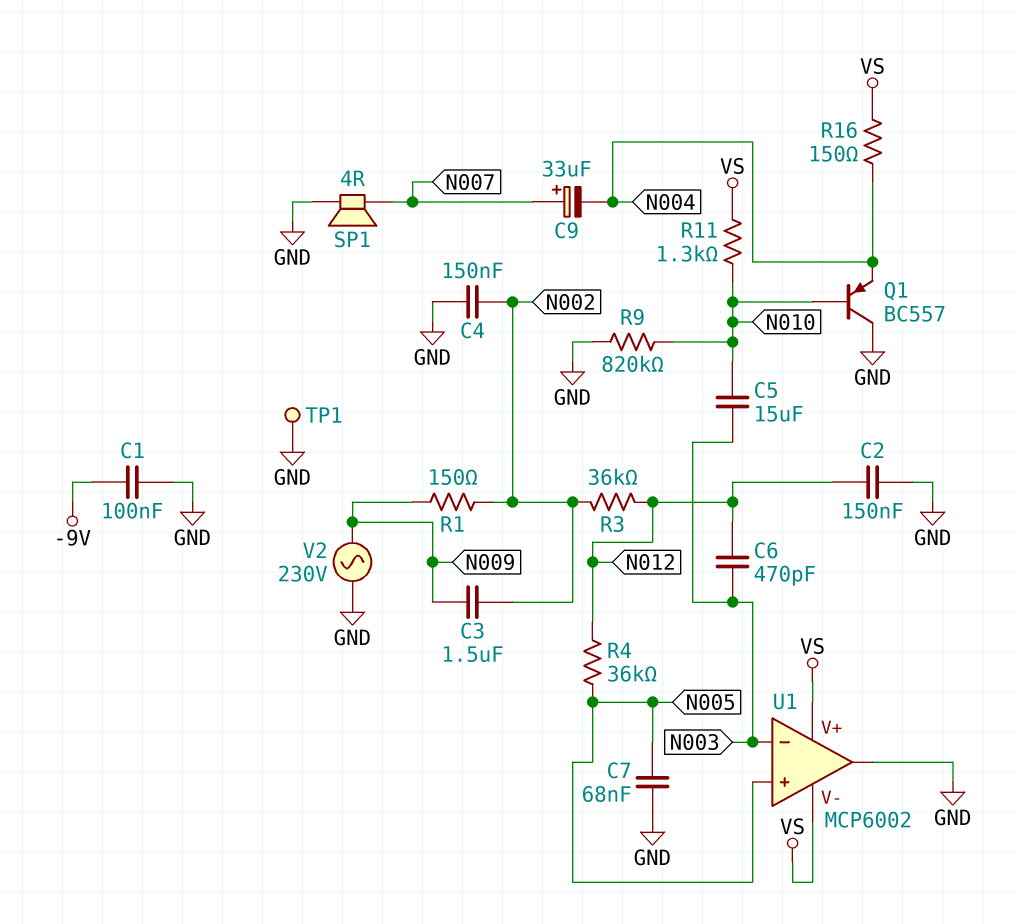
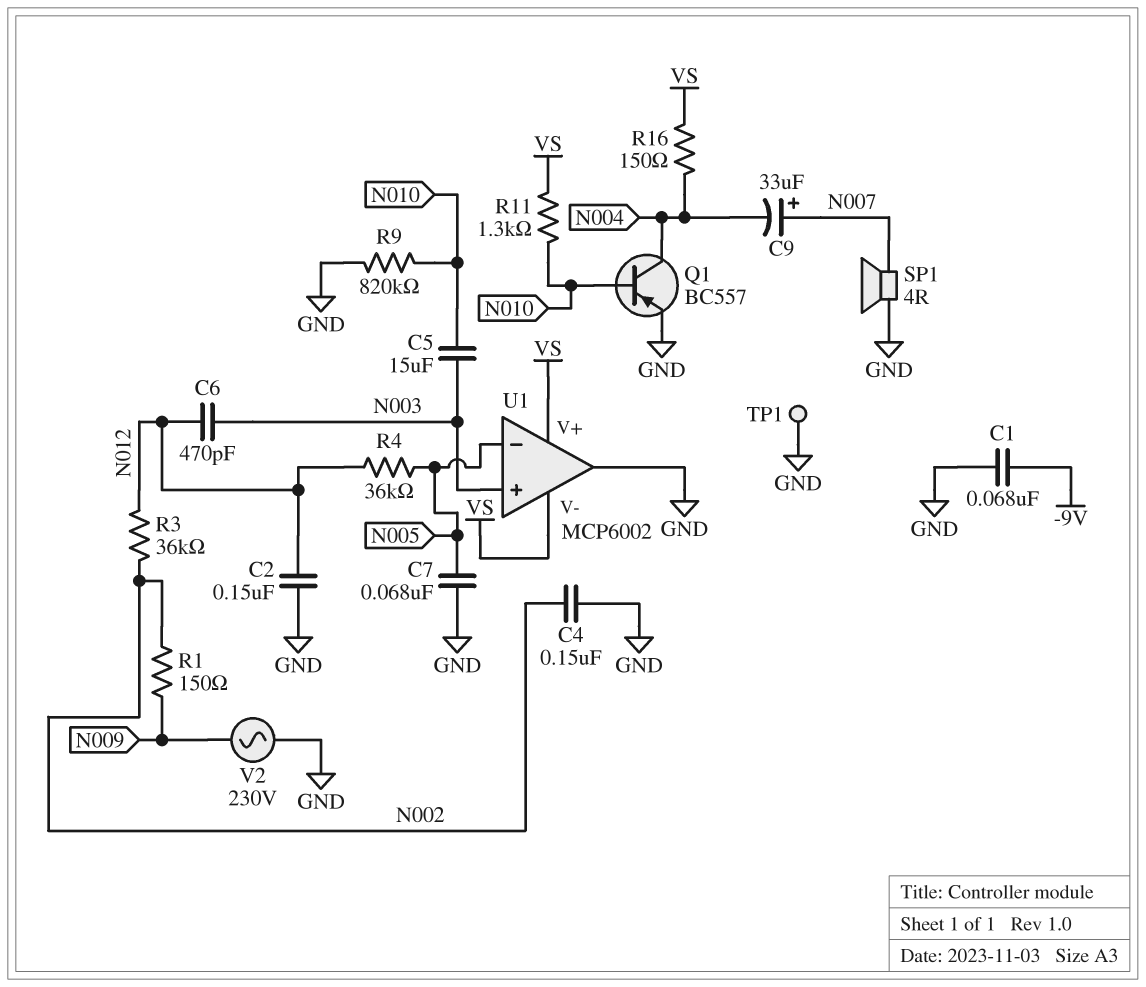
C1: 100nF (-9V, GND) -> 68nF (-9V, GND)
C3: 1.5uF (N002, N009) -> none
Q1: PNP BC557 (B N010, C GND, E N004) -> PNP BC557 (B N010, C N004, E GND)
U1 pin in+: N005 -> N003
U1 pin in-: N003 -> N005

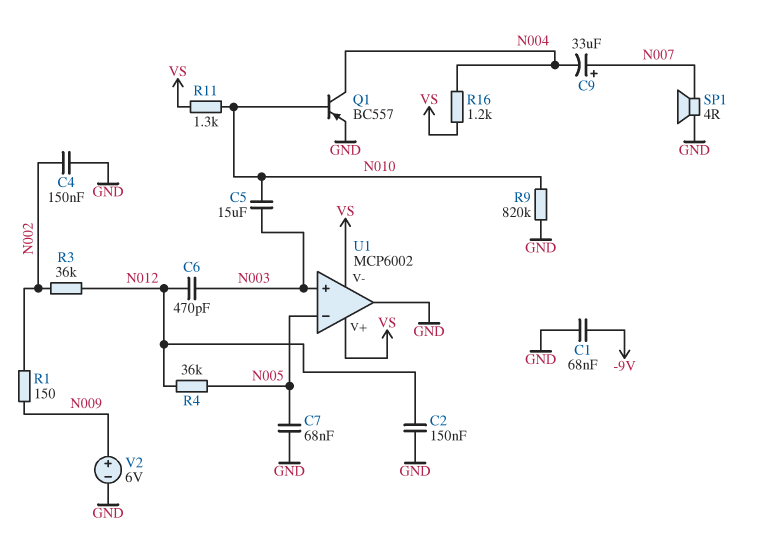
R16: 150 (N004, VS) -> 1.2k (N004, VS)
TP1: test point (GND) -> none
V2: AC 230V (GND, N009) -> 6V (plus N009, minus GND)

